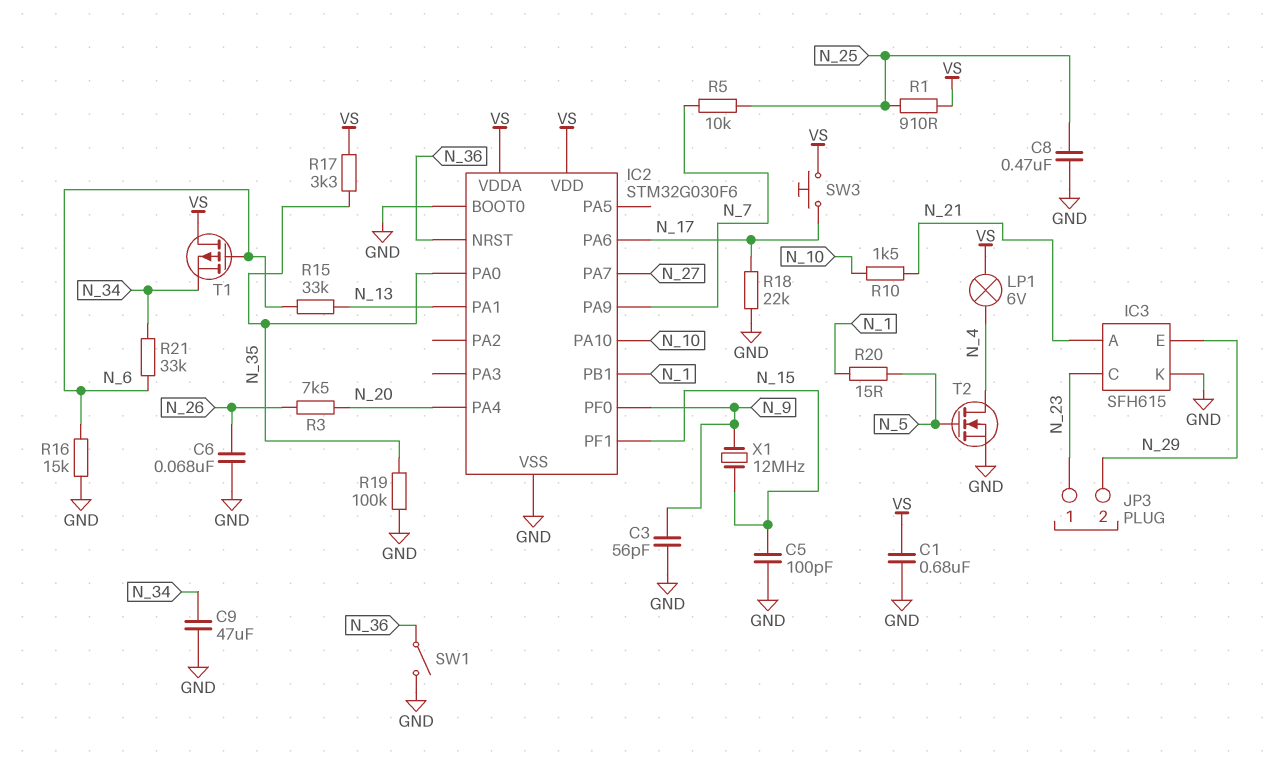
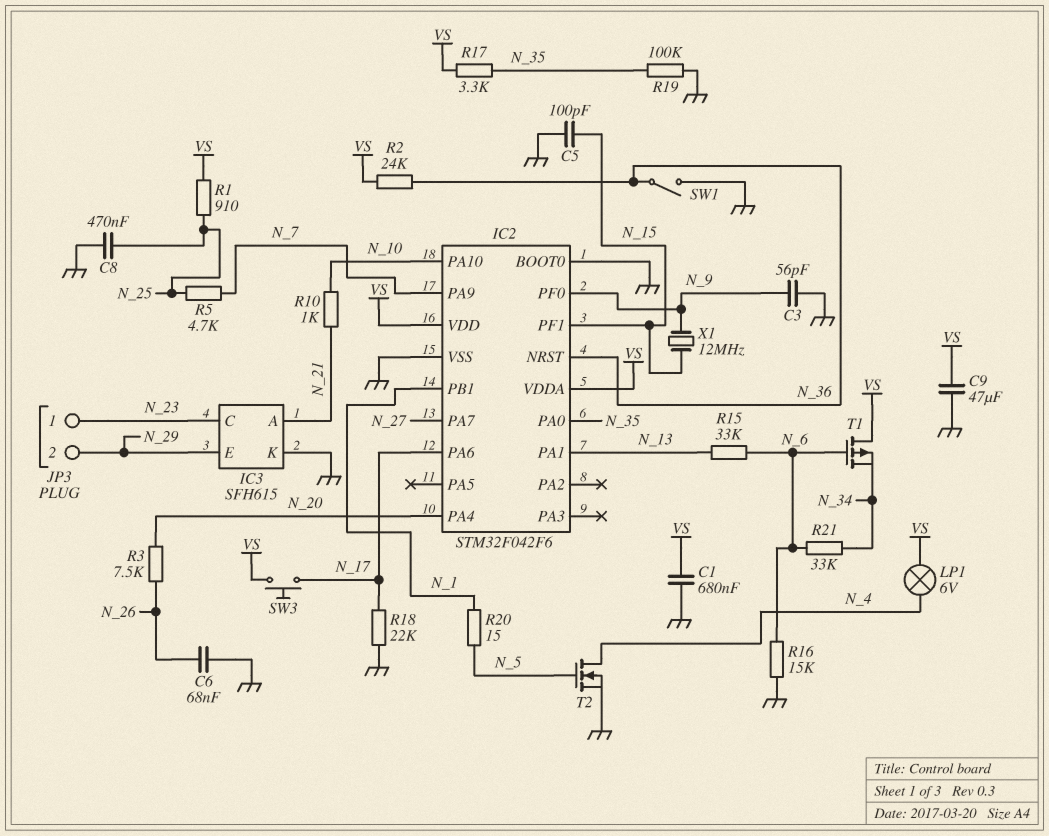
C9: 47uF (GND, N_34) -> 47uF (GND, VS)
IC2: STM32G030F6 -> STM32F042F6
R2: none -> 24k (N_36, VS)
R5: 10k (N_7, N_25) -> 4.7k (N_7, N_25)
R10: 1.5k (N_10, N_21) -> 1k (N_10, N_21)

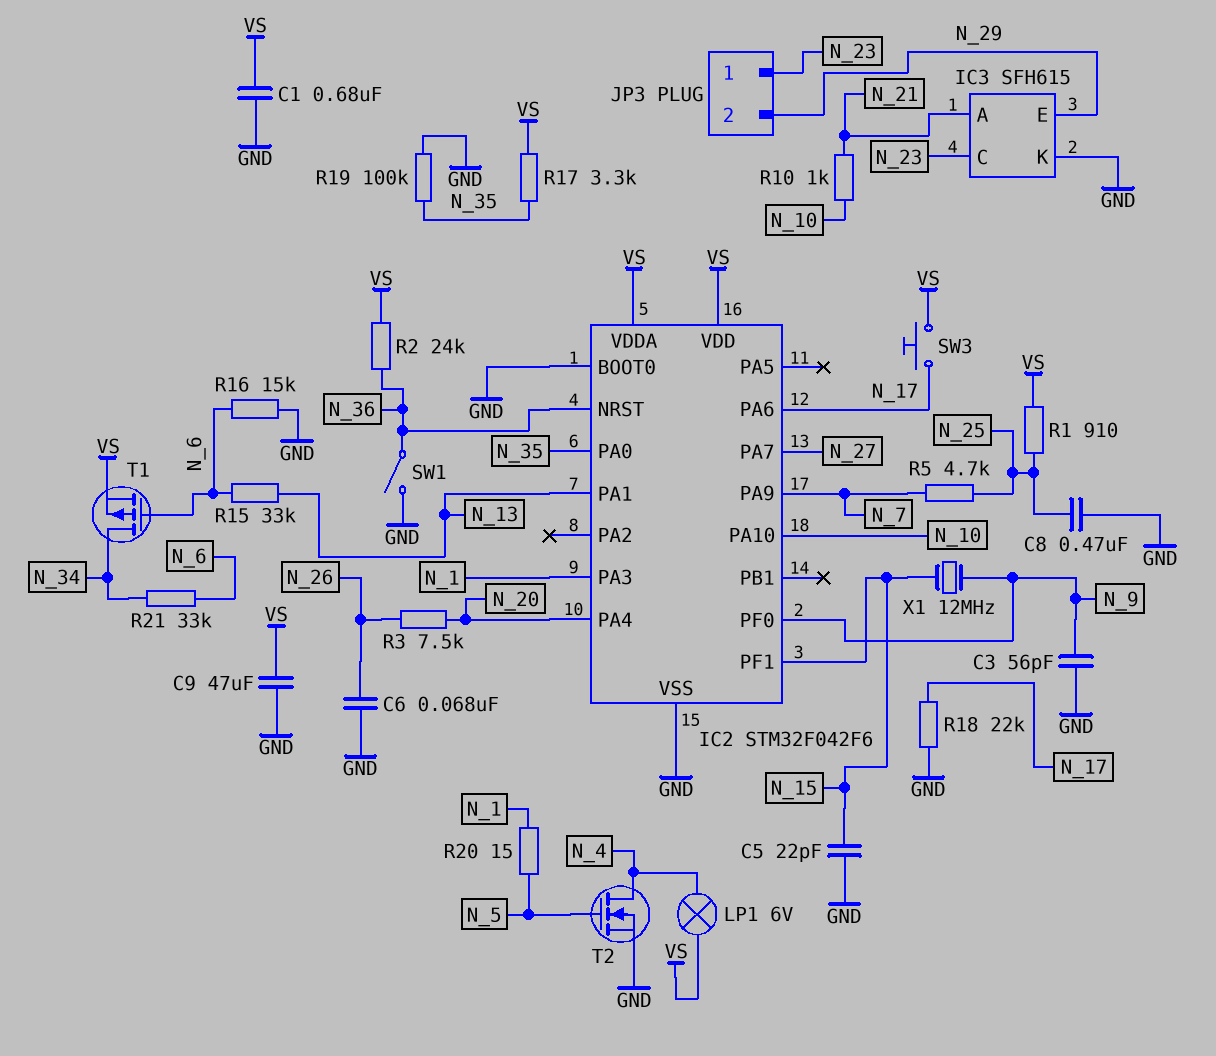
C5: 100pF (GND, N_15) -> 22pF (GND, N_15)
IC2 pin PA3: none -> N_1
IC2 pin PB1: N_1 -> none
T1: PMOS (G N_6, D VS, S N_34) -> PMOS (G N_6, D N_34, S VS)

